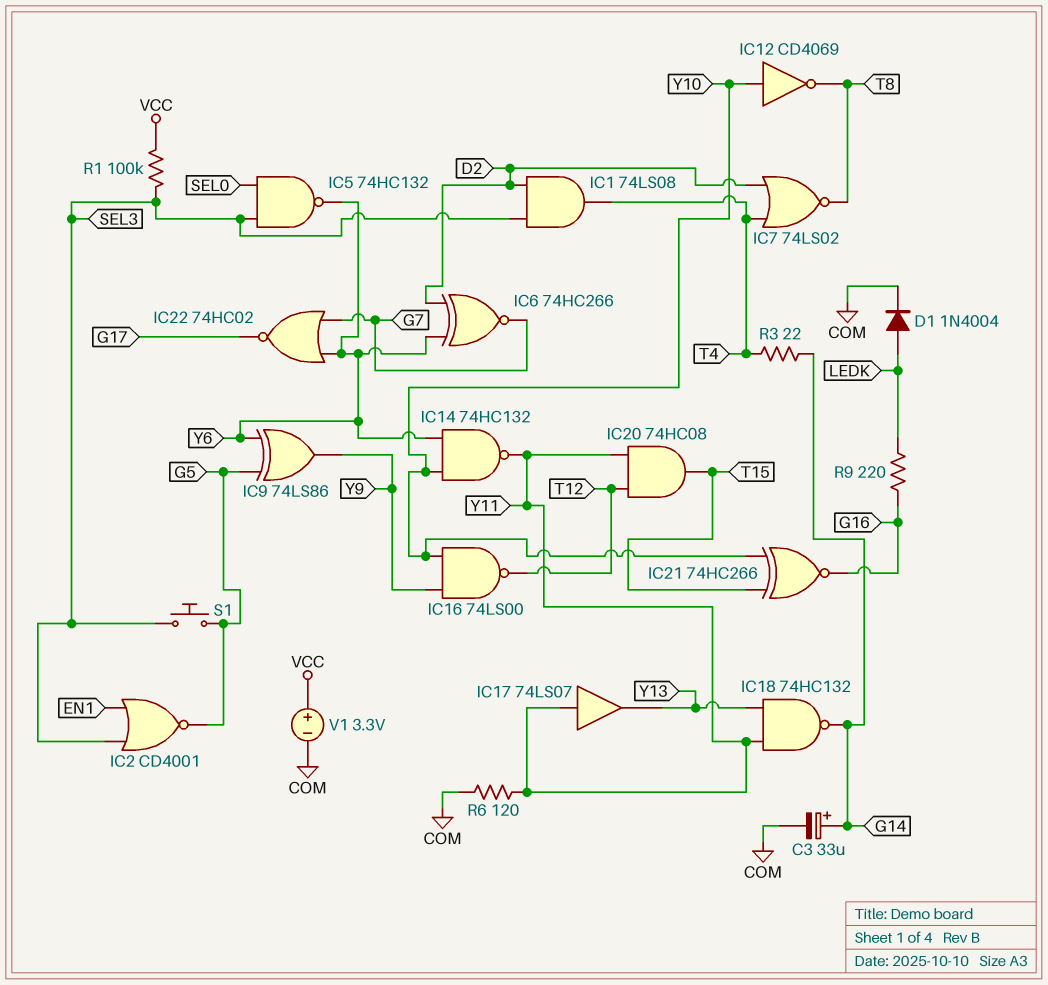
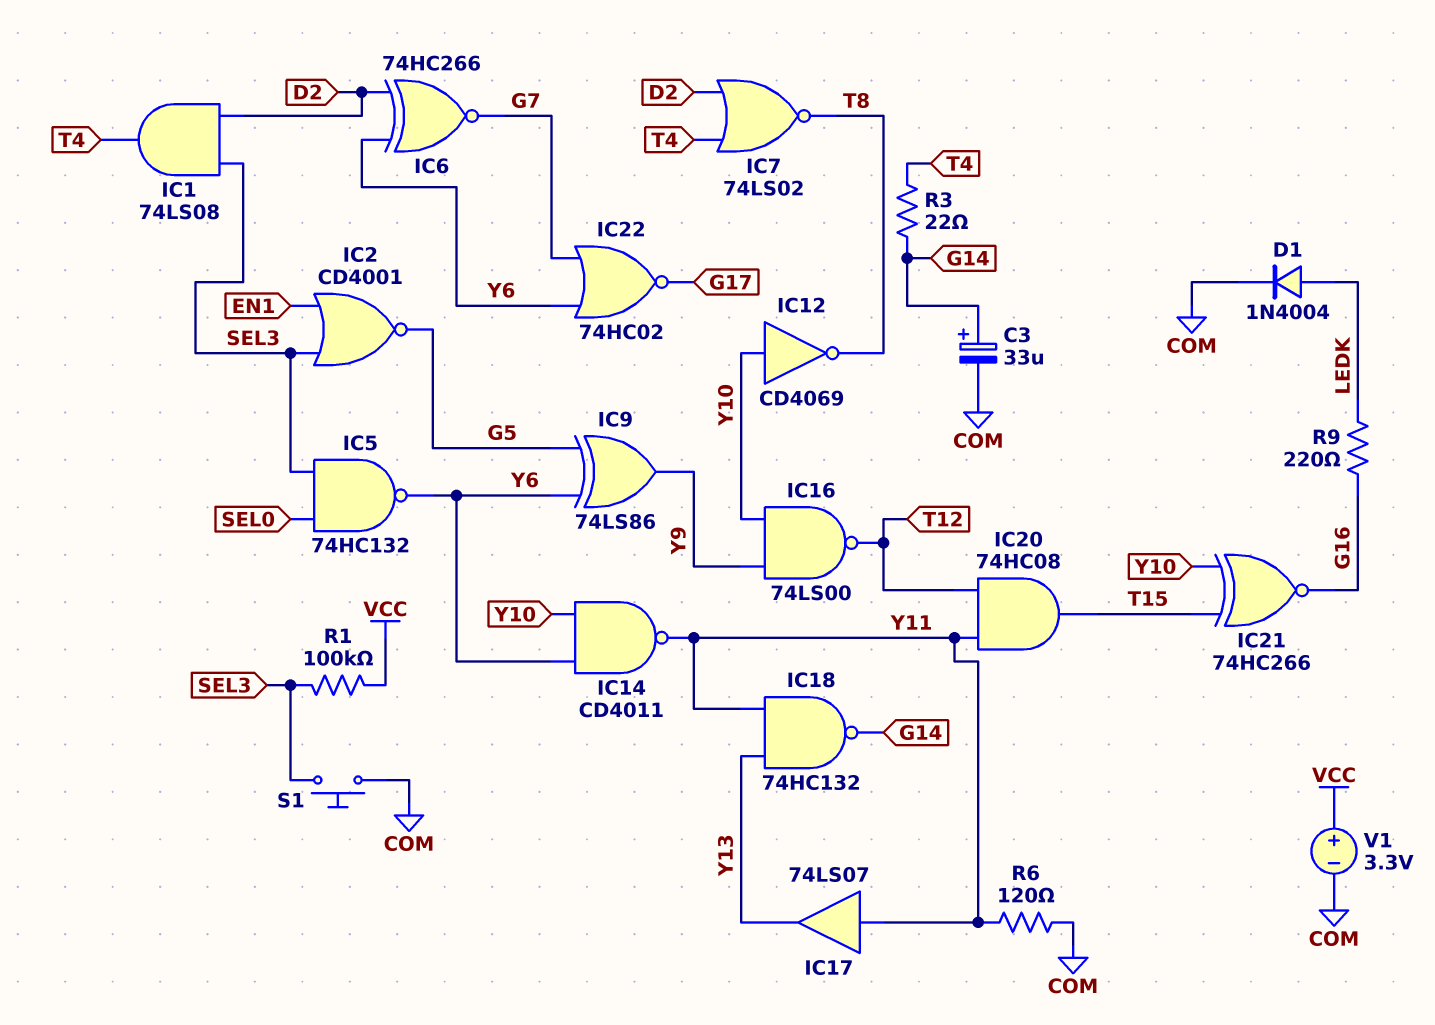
IC14: NAND 74HC132 (in Y6, in Y10, out Y11) -> NAND CD4011 (in Y6, in Y10, out Y11)
S1: button (G5, SEL3) -> button (COM, SEL3)

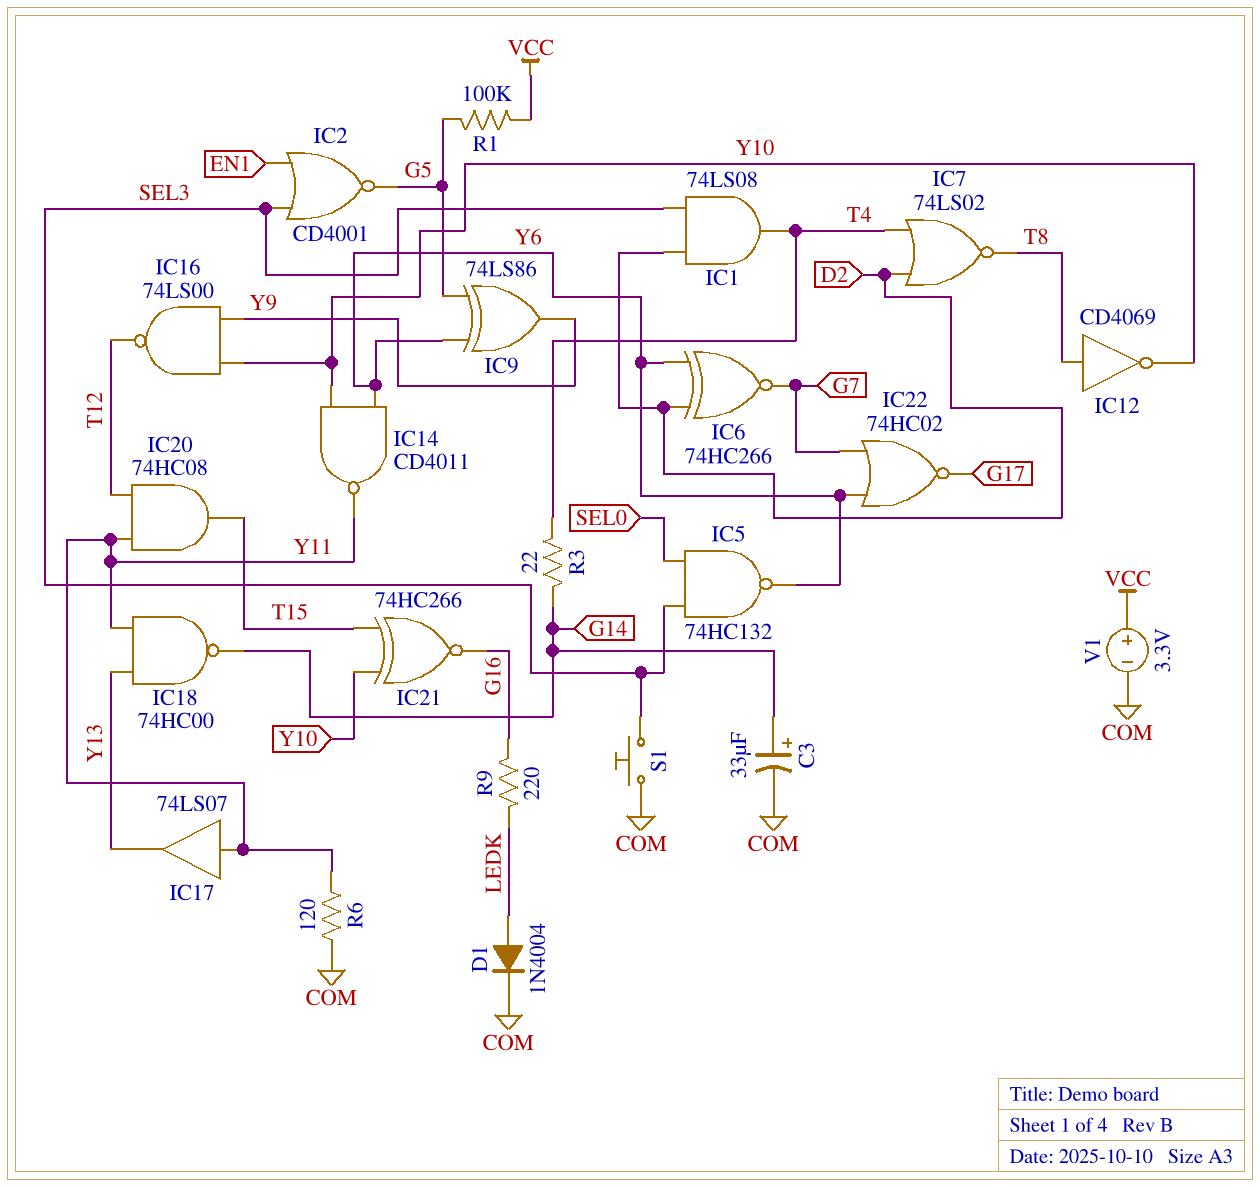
IC12: NOT CD4069 (in Y10, out T8) -> NOT CD4069 (in T8, out Y10)
IC18: NAND 74HC132 (in Y11, in Y13, out G14) -> NAND 74HC00 (in Y11, in Y13, out G14)
R1: 100k (SEL3, VCC) -> 100k (G5, VCC)

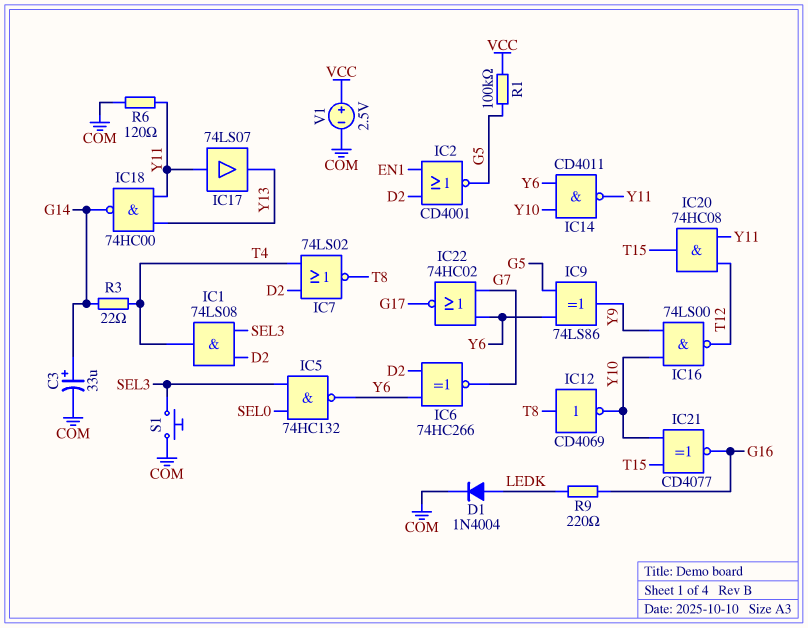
IC2: NOR CD4001 (in EN1, in SEL3, out G5) -> NOR CD4001 (in D2, in EN1, out G5)
IC21: XNOR 74HC266 (in T15, in Y10, out G16) -> XNOR CD4077 (in T15, in Y10, out G16)
V1: 3.3V (plus VCC, minus COM) -> 2.5V (plus VCC, minus COM)

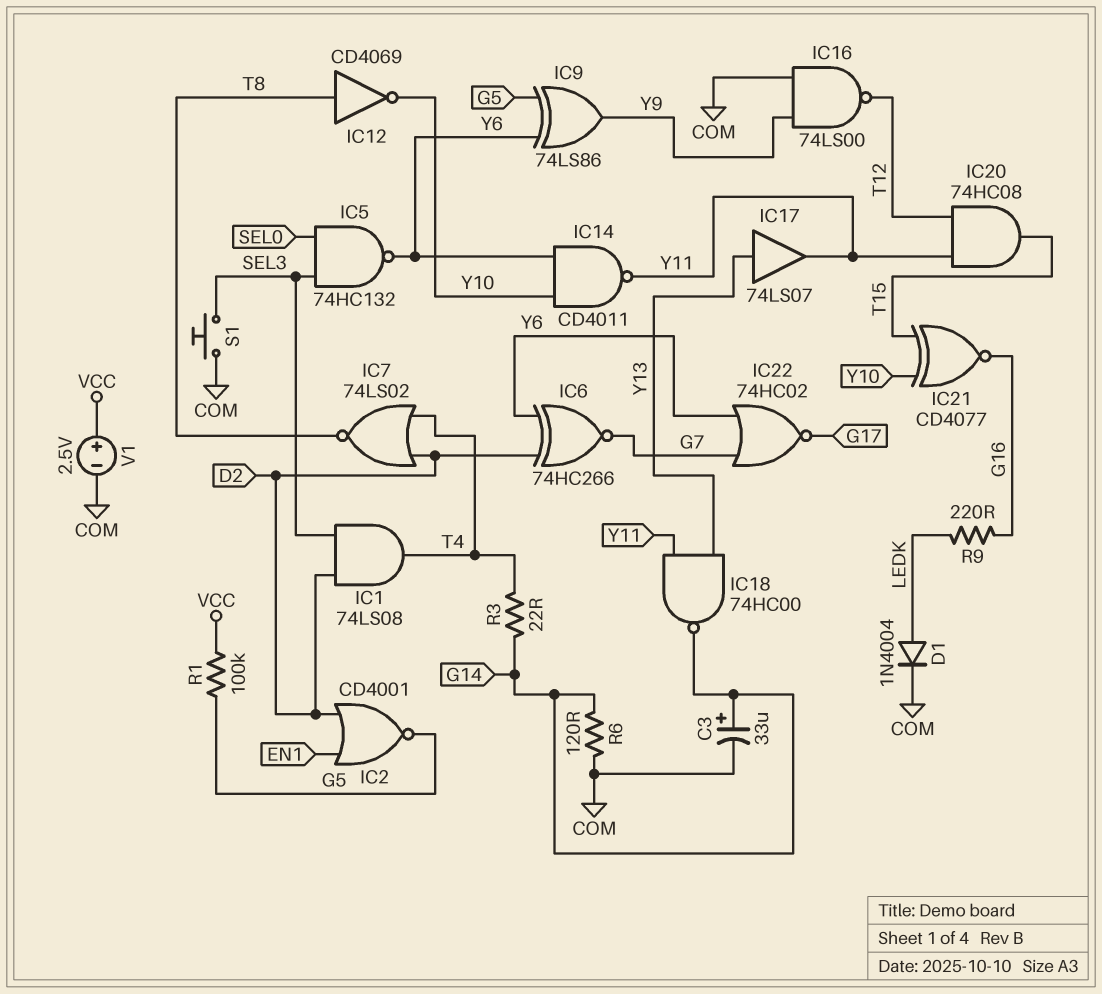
IC16: NAND 74LS00 (in Y9, in Y10, out T12) -> NAND 74LS00 (in COM, in Y9, out T12)
IC17: buffer 74LS07 (in Y11, out Y13) -> buffer 74LS07 (in Y13, out Y11)
R6: 120 (COM, Y11) -> 120 (COM, G14)

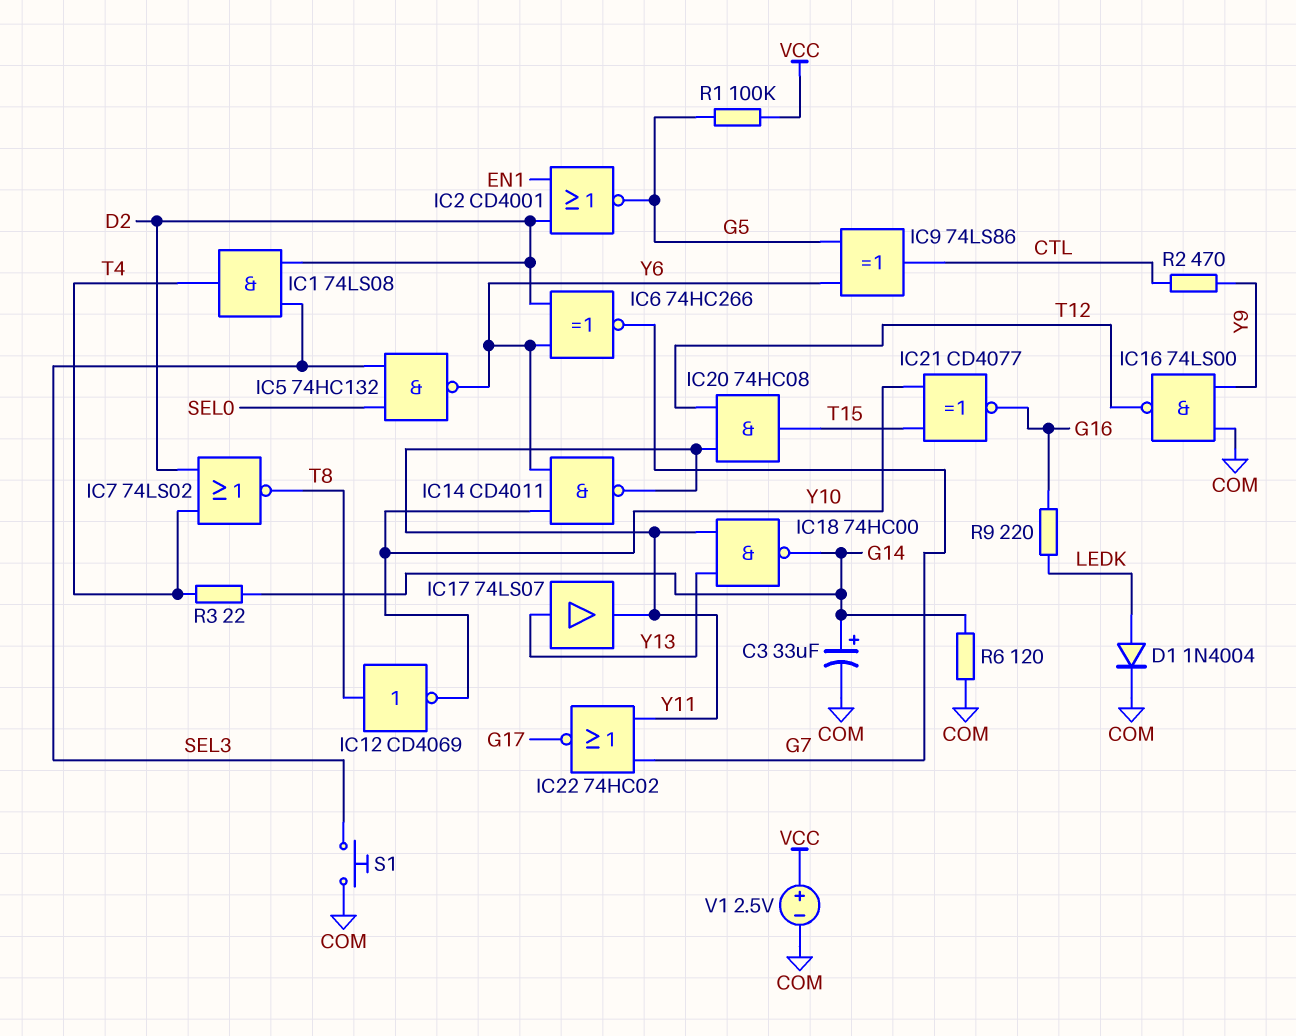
IC9: XOR 74LS86 (in G5, in Y6, out Y9) -> XOR 74LS86 (in G5, in Y6, out CTL)
IC22: NOR 74HC02 (in G7, in Y6, out G17) -> NOR 74HC02 (in G7, in Y11, out G17)
R2: none -> 470 (CTL, Y9)

